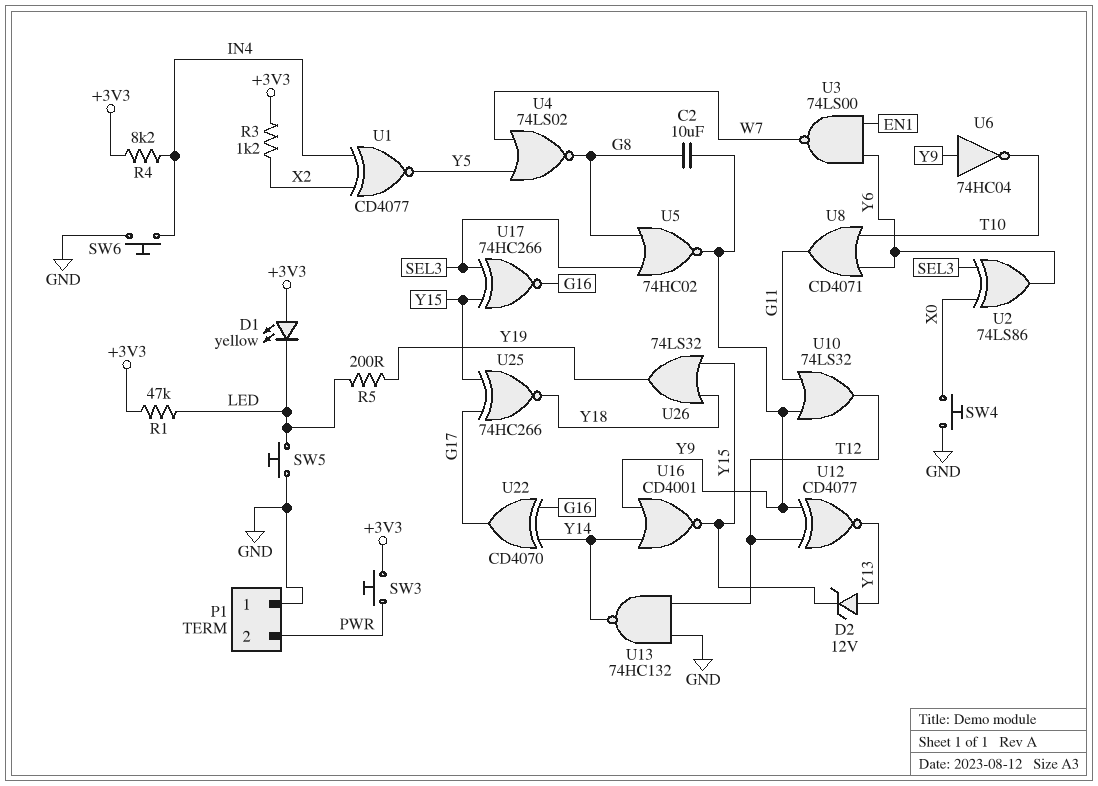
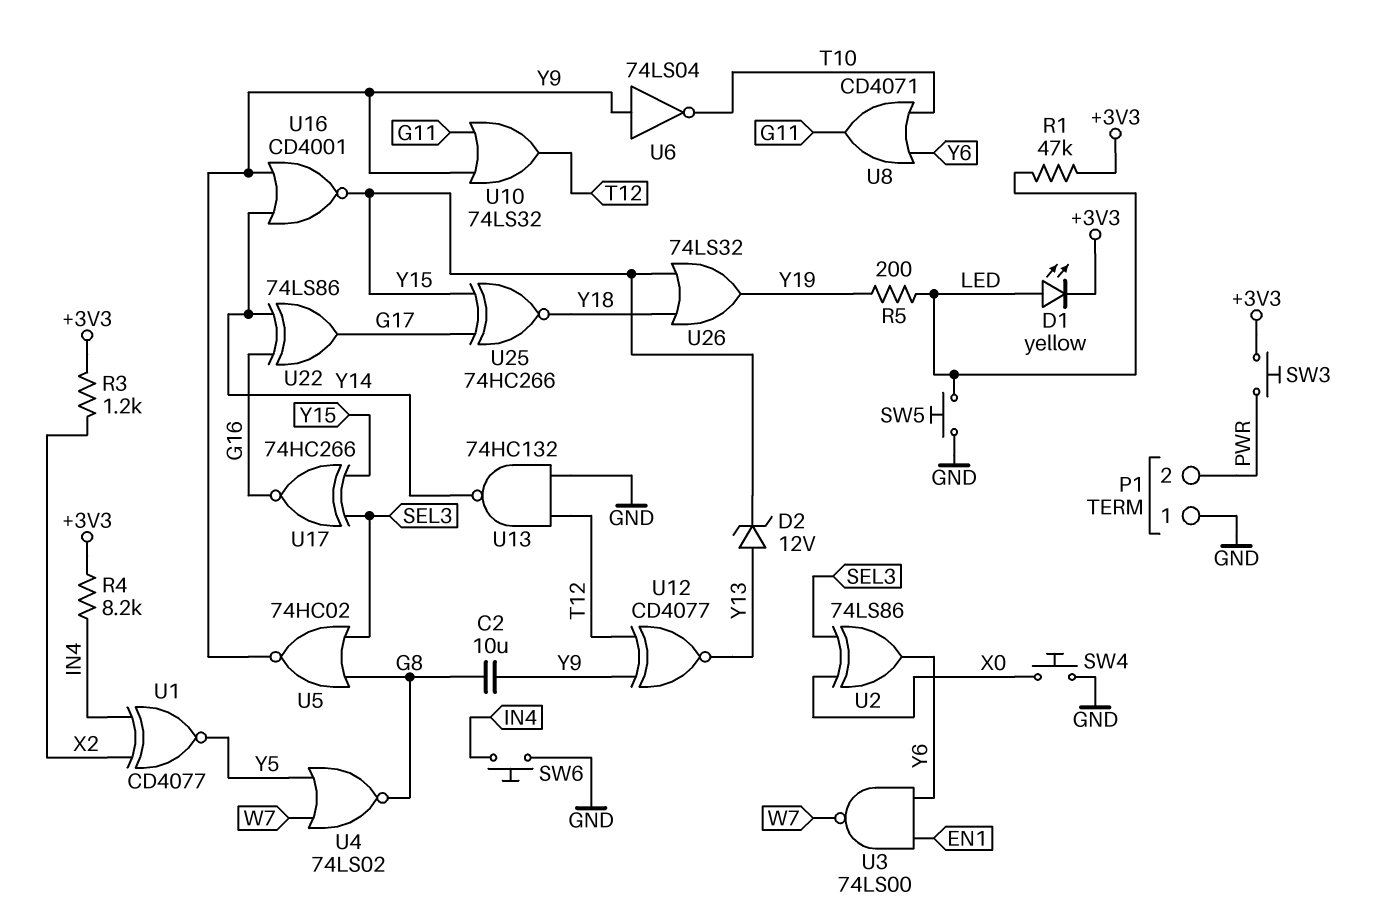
D1: LED yellow (A +3V3, K LED) -> LED yellow (A LED, K +3V3)
U6: NOT 74HC04 (in Y9, out T10) -> NOT 74LS04 (in Y9, out T10)
U22: XOR CD4070 (in G16, in Y14, out G17) -> XOR 74LS86 (in G16, in Y14, out G17)

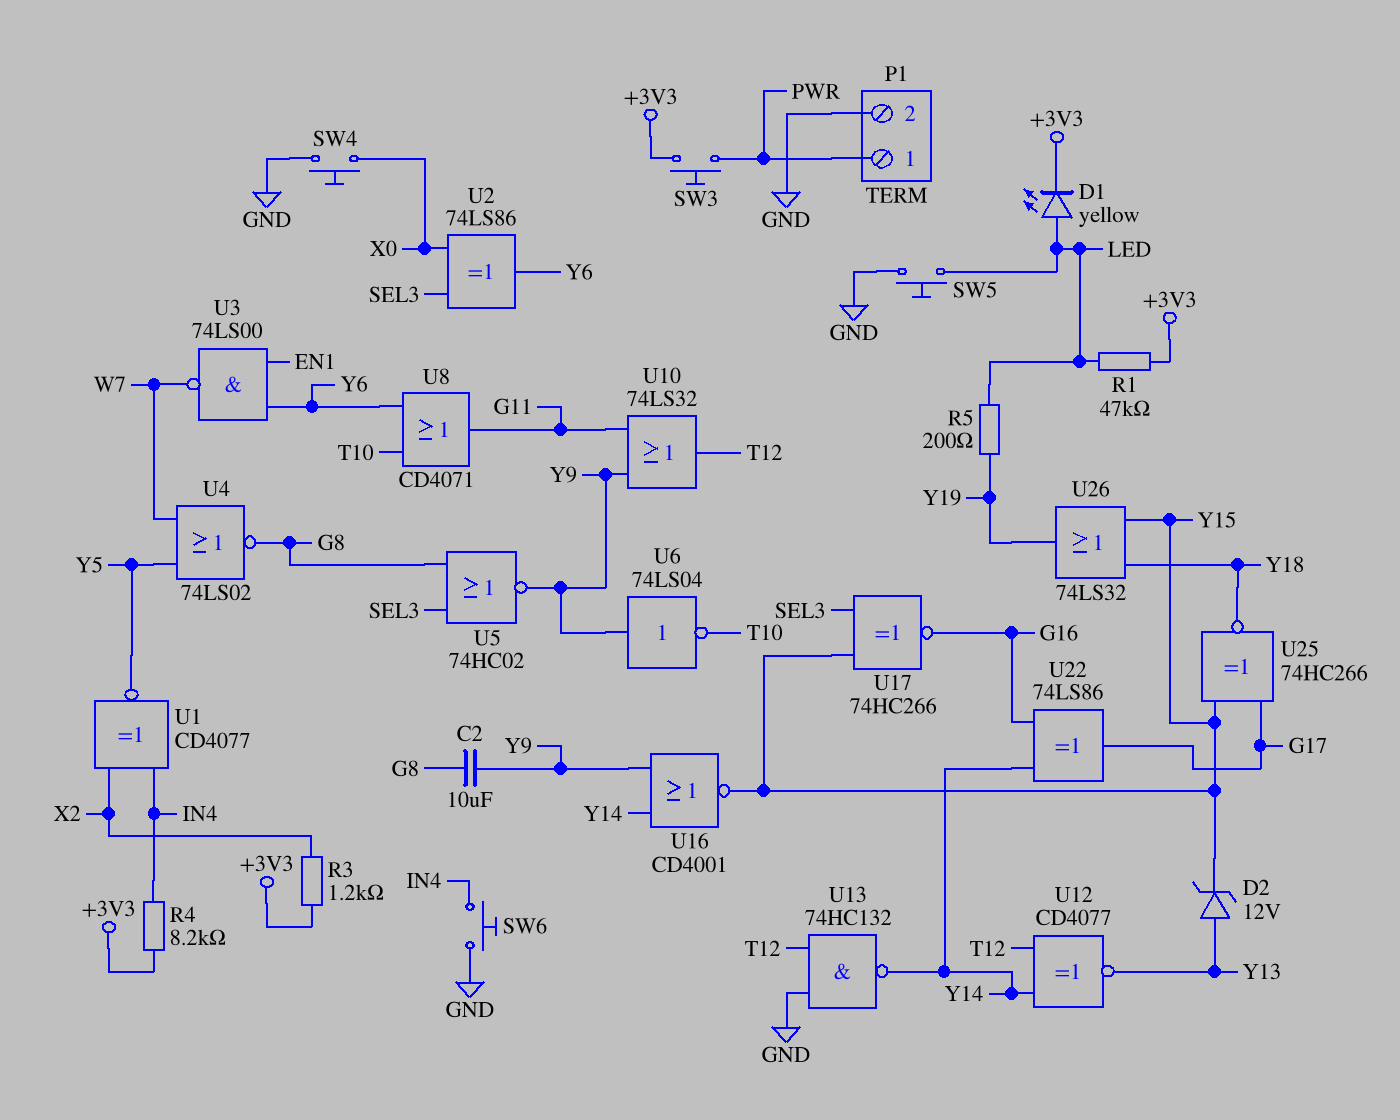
P1 pin 1: GND -> PWR
P1 pin 2: PWR -> GND
U12: XNOR CD4077 (in T12, in Y9, out Y13) -> XNOR CD4077 (in T12, in Y14, out Y13)

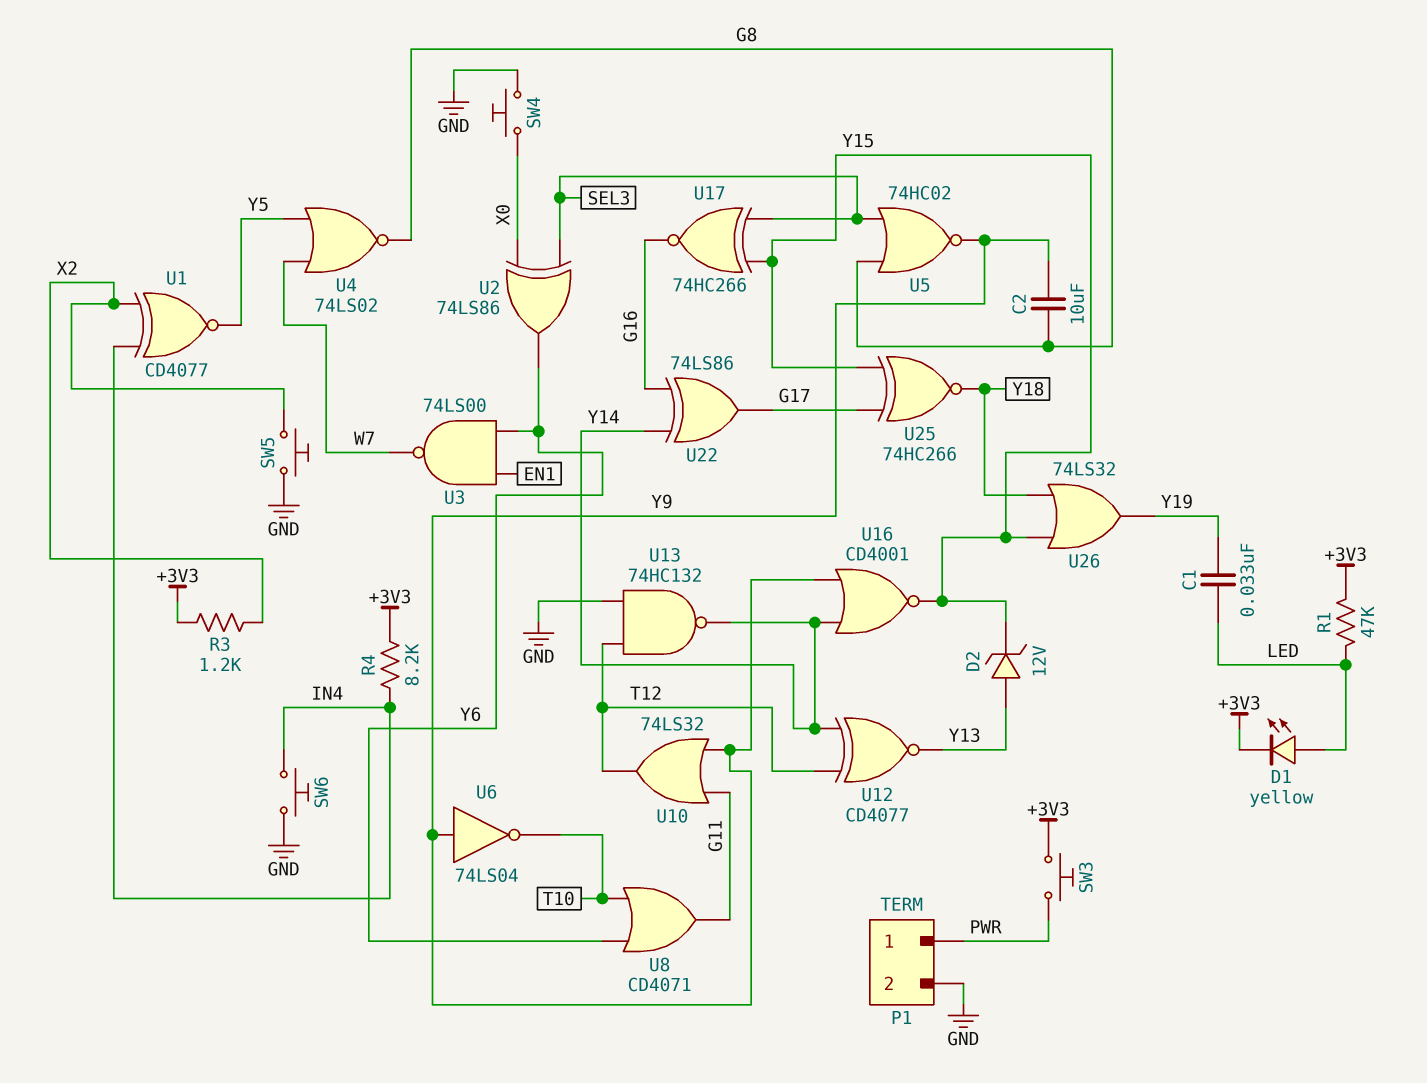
C1: none -> 33nF (LED, Y19)
R5: 200 (LED, Y19) -> none
SW5: button (GND, LED) -> button (GND, X2)

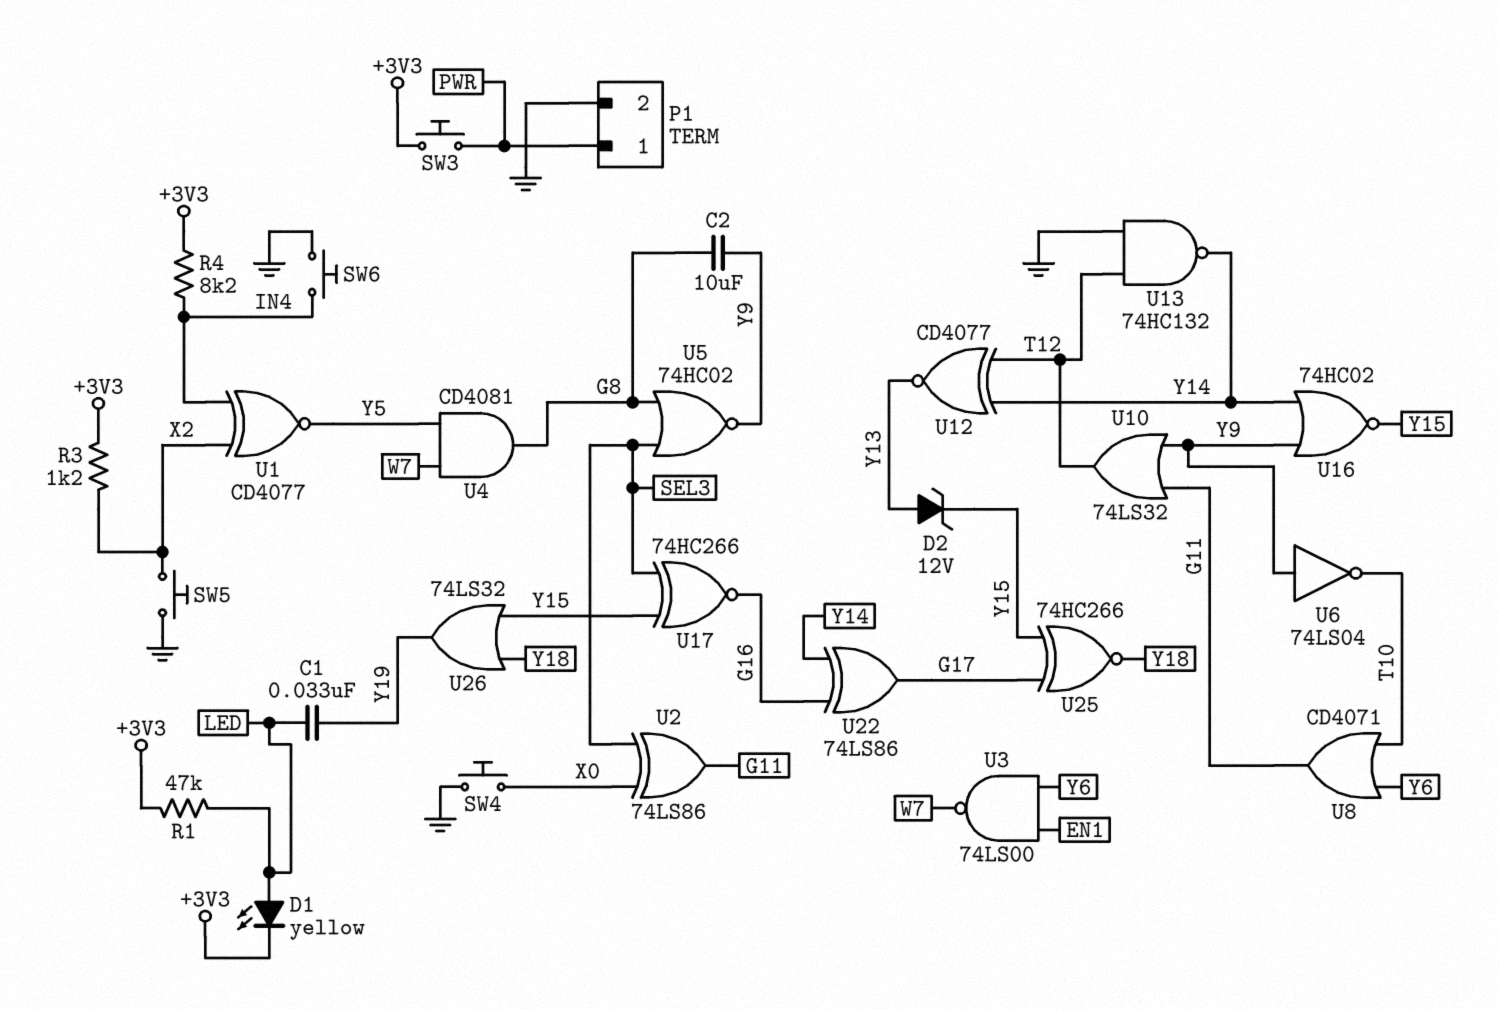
U2: XOR 74LS86 (in SEL3, in X0, out Y6) -> XOR 74LS86 (in SEL3, in X0, out G11)
U4: NOR 74LS02 (in W7, in Y5, out G8) -> AND CD4081 (in W7, in Y5, out G8)
U16: NOR CD4001 (in Y9, in Y14, out Y15) -> NOR 74HC02 (in Y9, in Y14, out Y15)

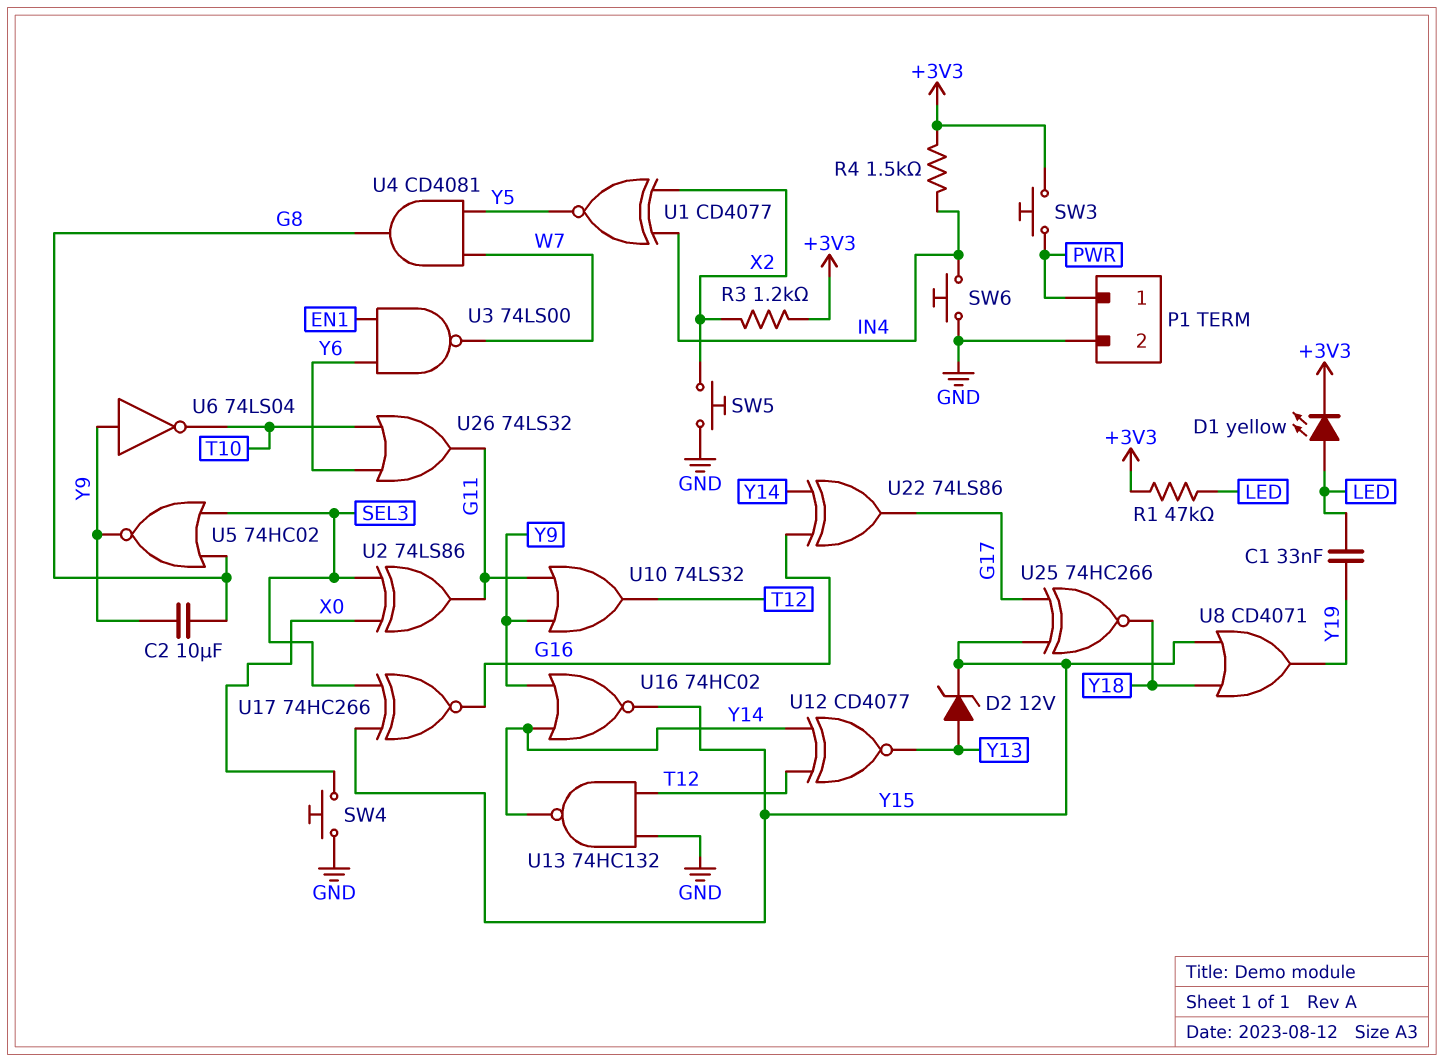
R4: 8.2k (+3V3, IN4) -> 1.5k (+3V3, IN4)
U8: OR CD4071 (in T10, in Y6, out G11) -> OR CD4071 (in Y15, in Y18, out Y19)
U26: OR 74LS32 (in Y15, in Y18, out Y19) -> OR 74LS32 (in T10, in Y6, out G11)

